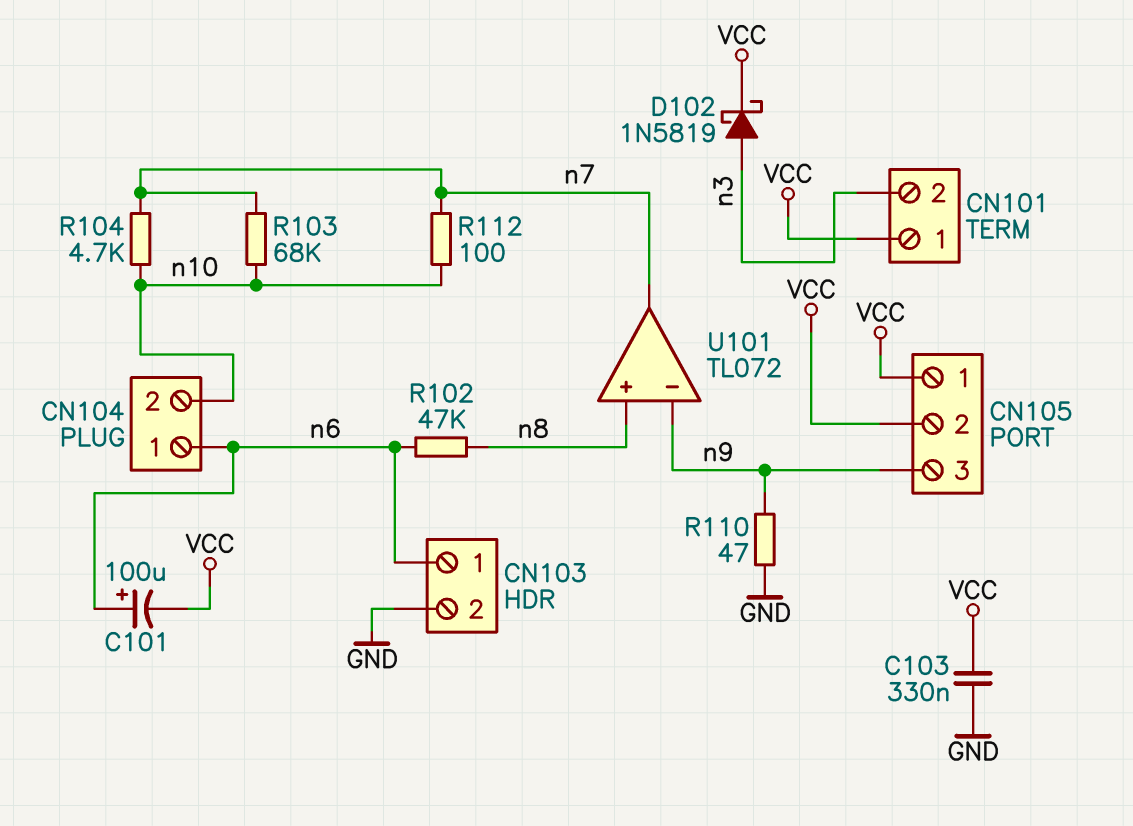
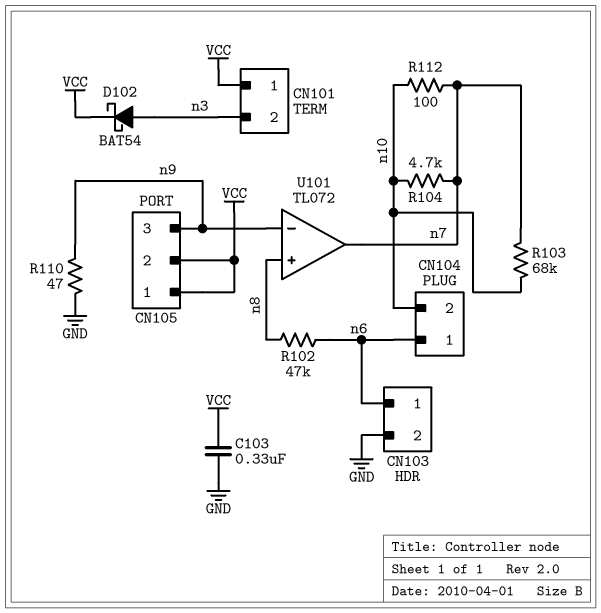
C101: 100uF (plus n6, minus VCC) -> none
D102: schottky 1N5819 (A n3, K VCC) -> schottky BAT54 (A n3, K VCC)

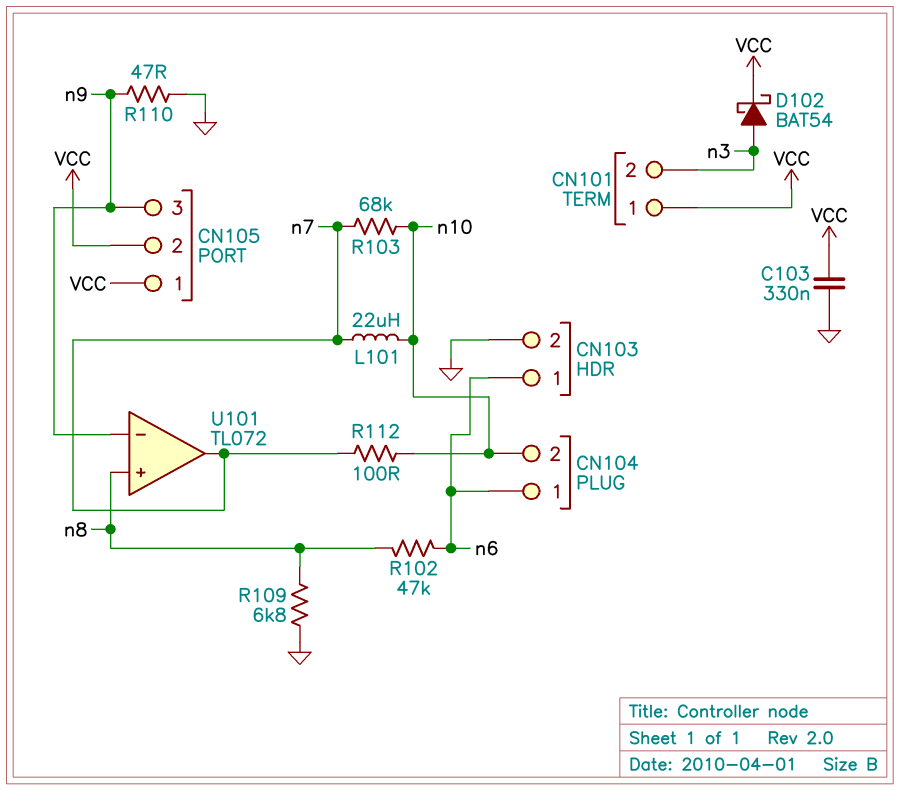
L101: none -> 22uH (n7, n10)
R104: 4.7k (n7, n10) -> none
R109: none -> 6.8k (GND, n8)

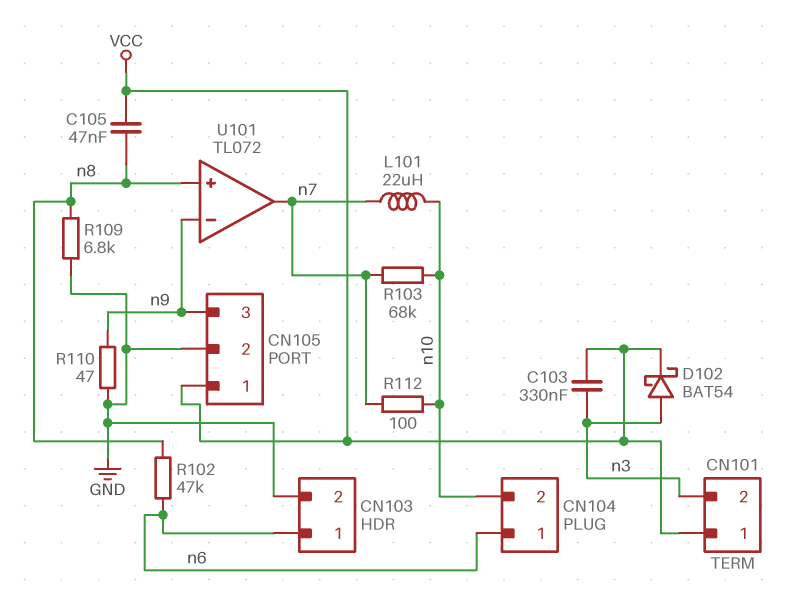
C103: 330nF (GND, VCC) -> 330nF (VCC, n3)
C105: none -> 47nF (VCC, n8)
CN105 pin 2: VCC -> GND

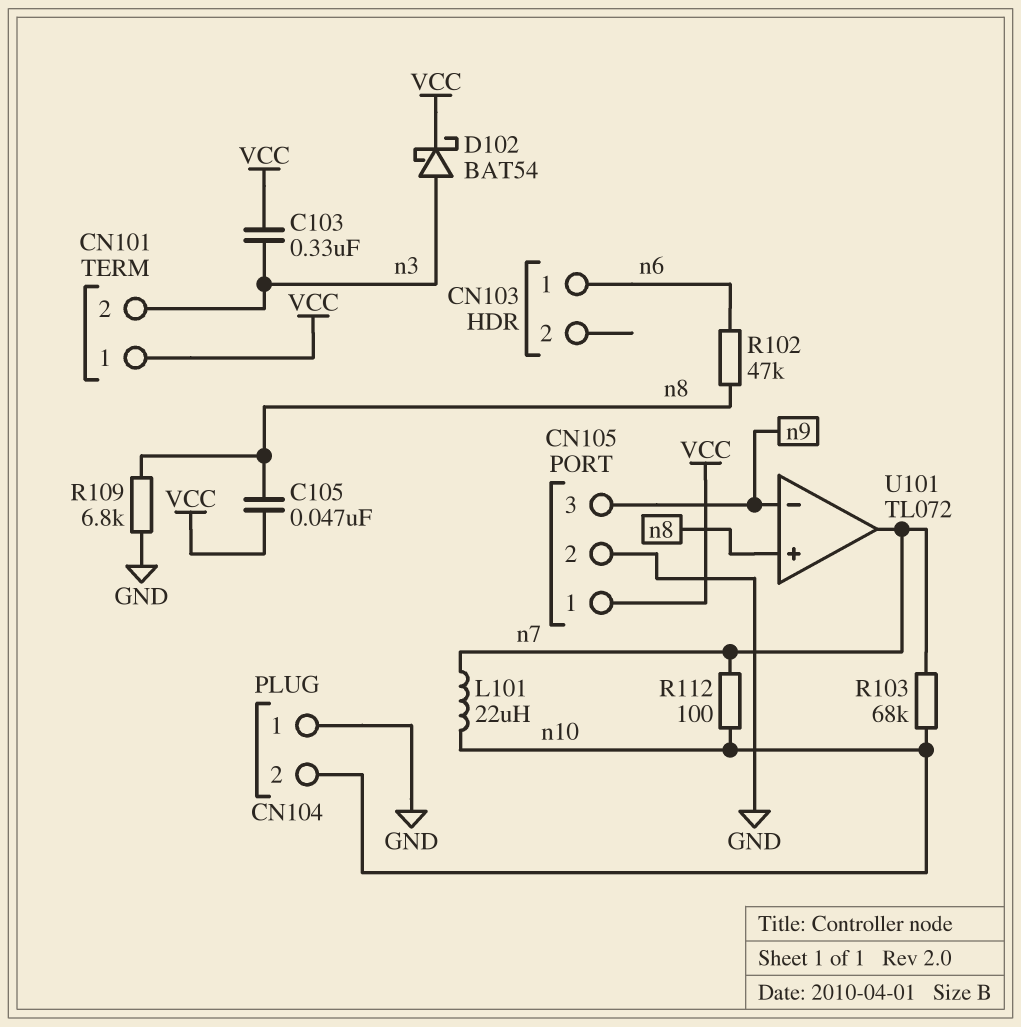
CN103 pin 2: GND -> none
CN104 pin 1: n6 -> GND
R110: 47 (GND, n9) -> none

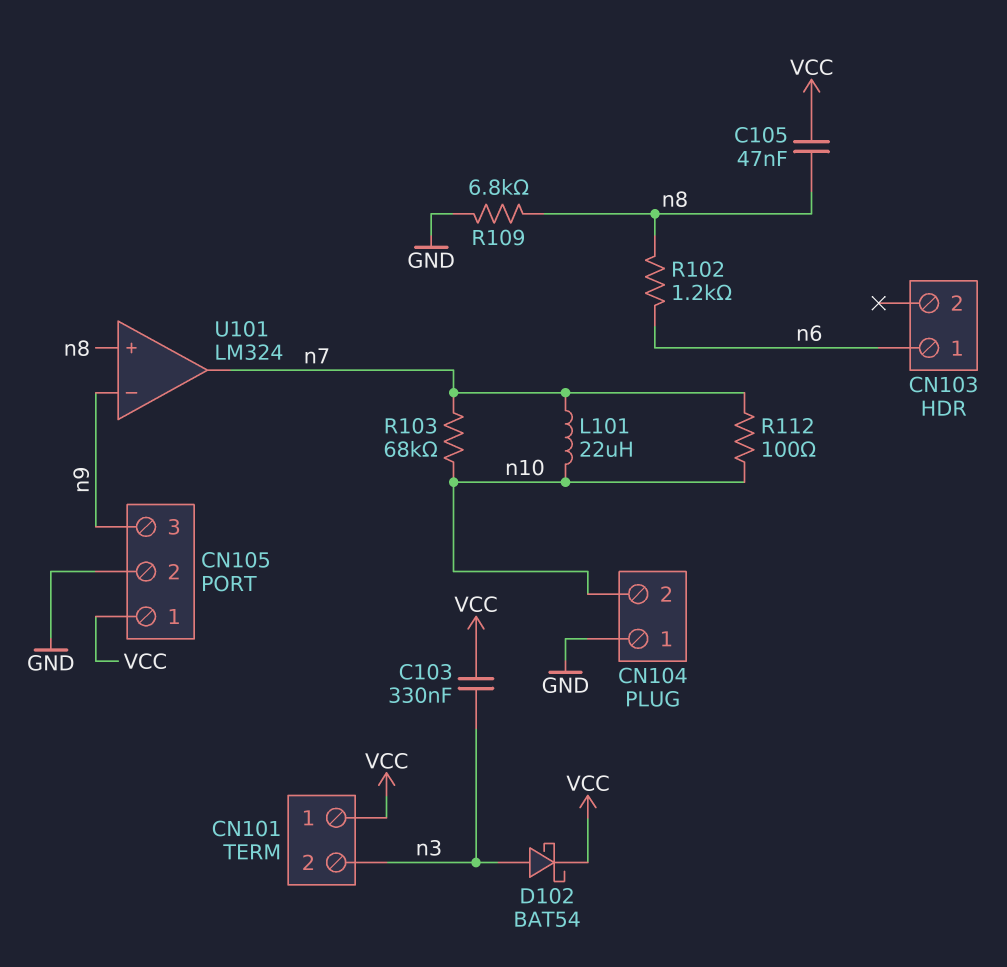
R102: 47k (n6, n8) -> 1.2k (n6, n8)
U101: TL072 -> LM324

